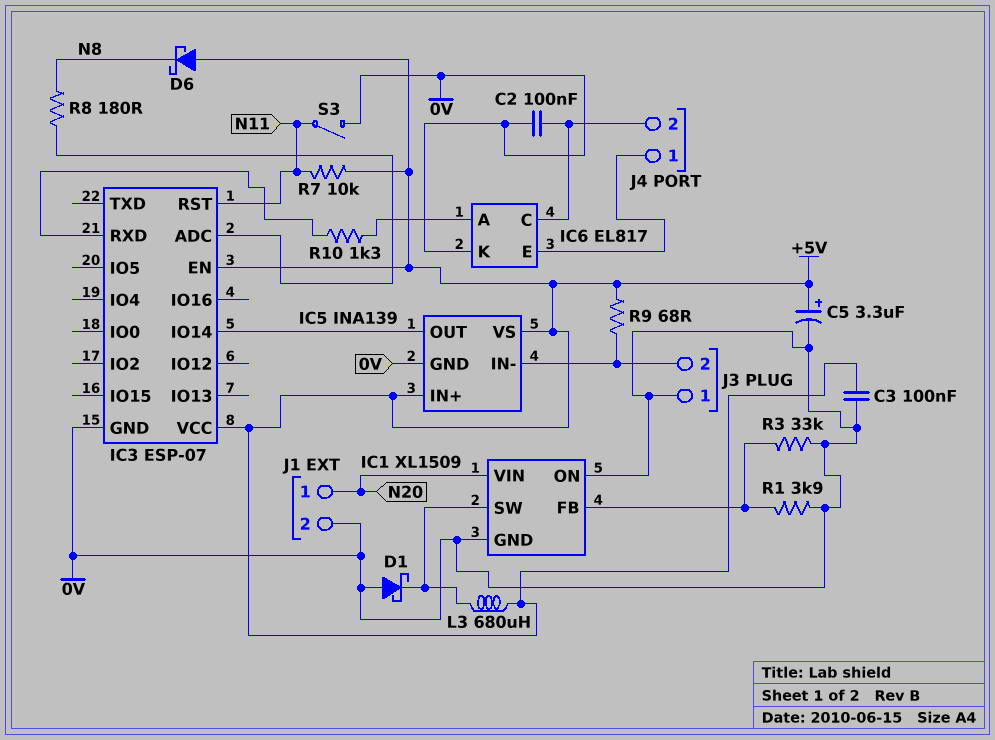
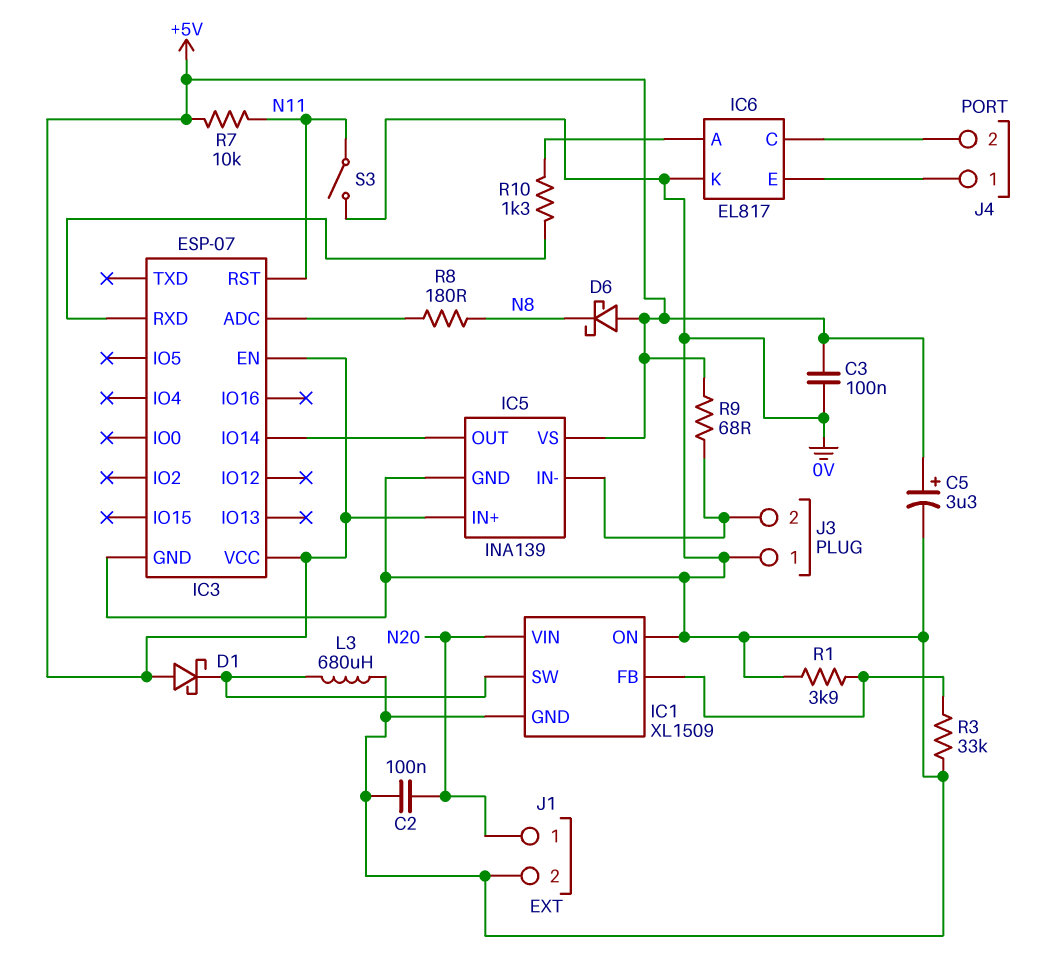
C2: 100nF (0V, IC6/C) -> 100nF (0V, N20)
D1: schottky (A 0V, K IC1/SW) -> schottky (A +5V, K IC1/SW)
L3: 680uH (+5V, IC1/SW) -> 680uH (0V, IC1/SW)

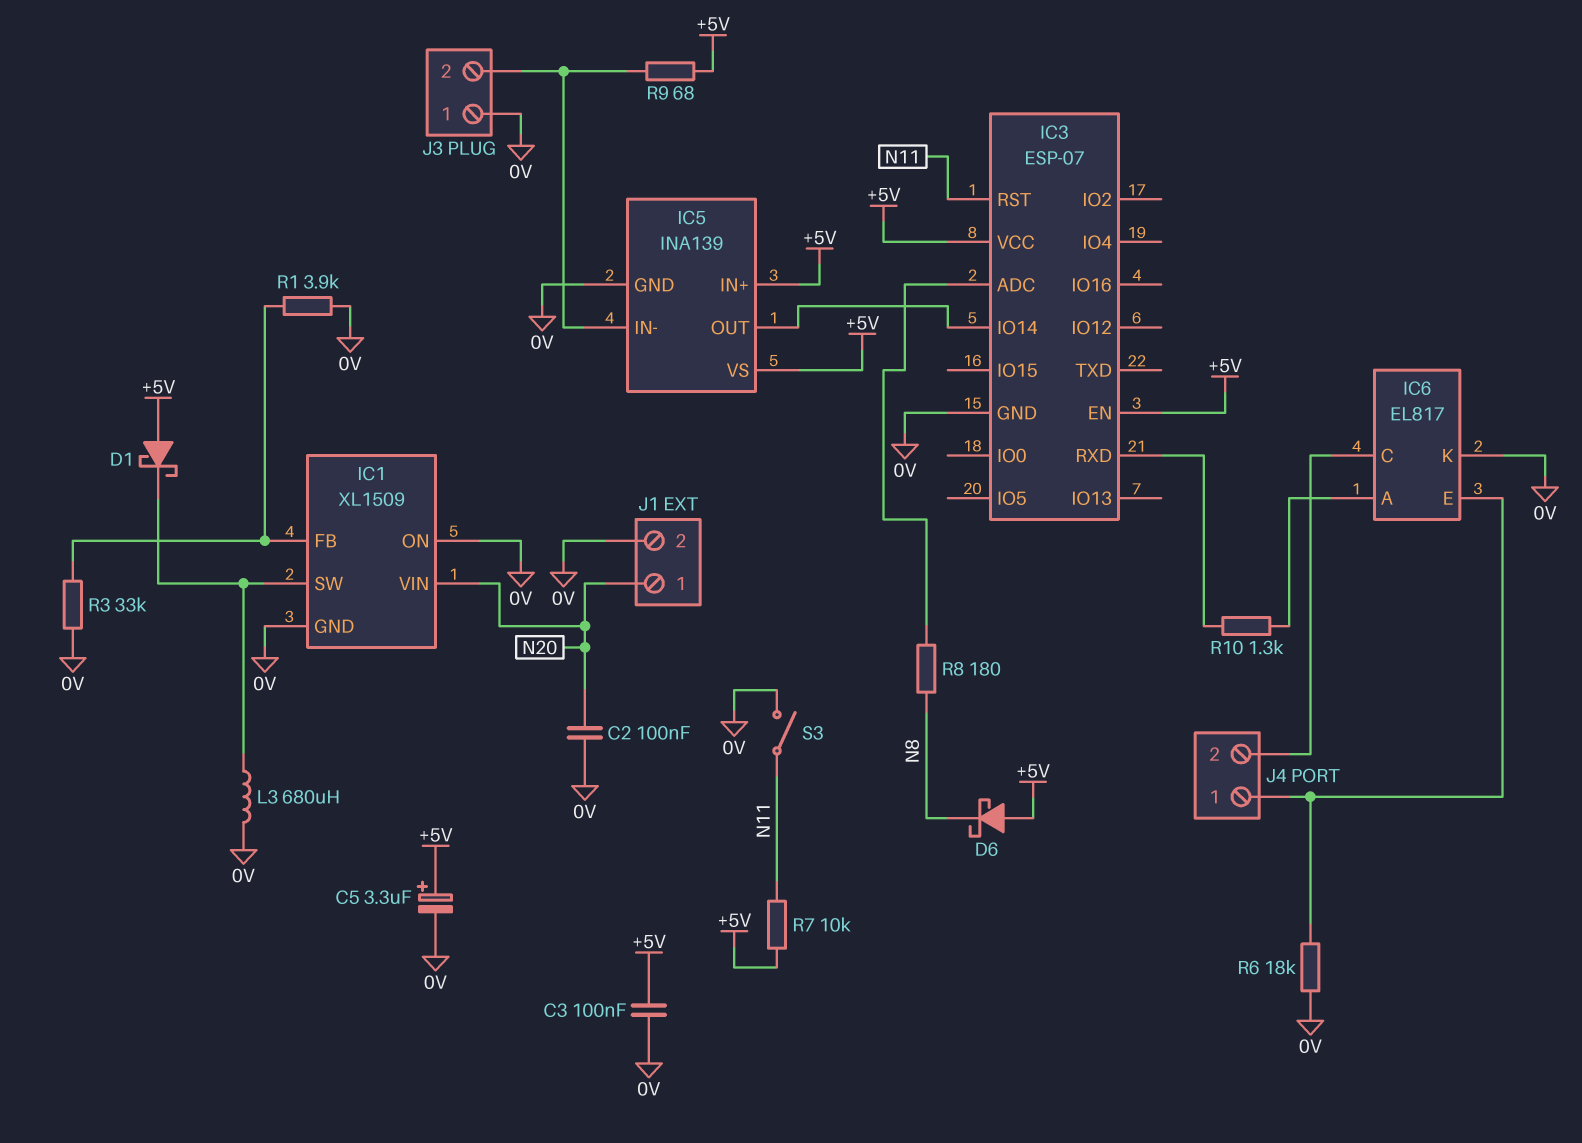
R6: none -> 18k (0V, IC6/E)

